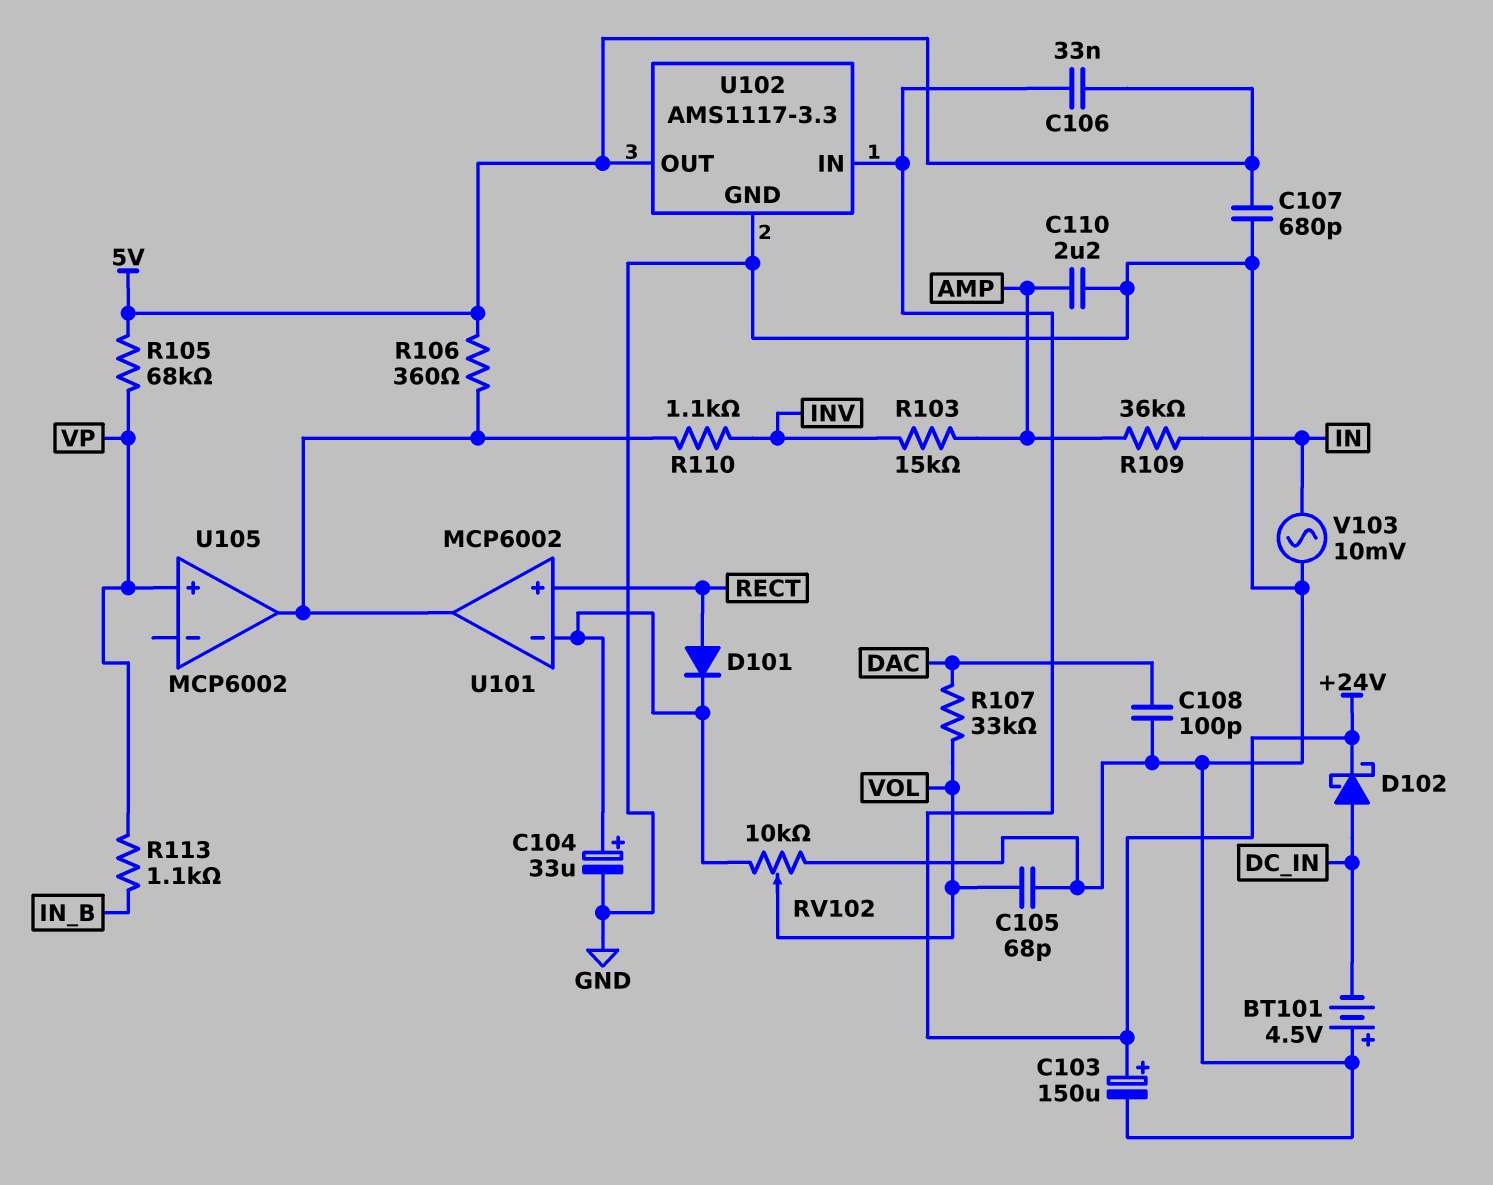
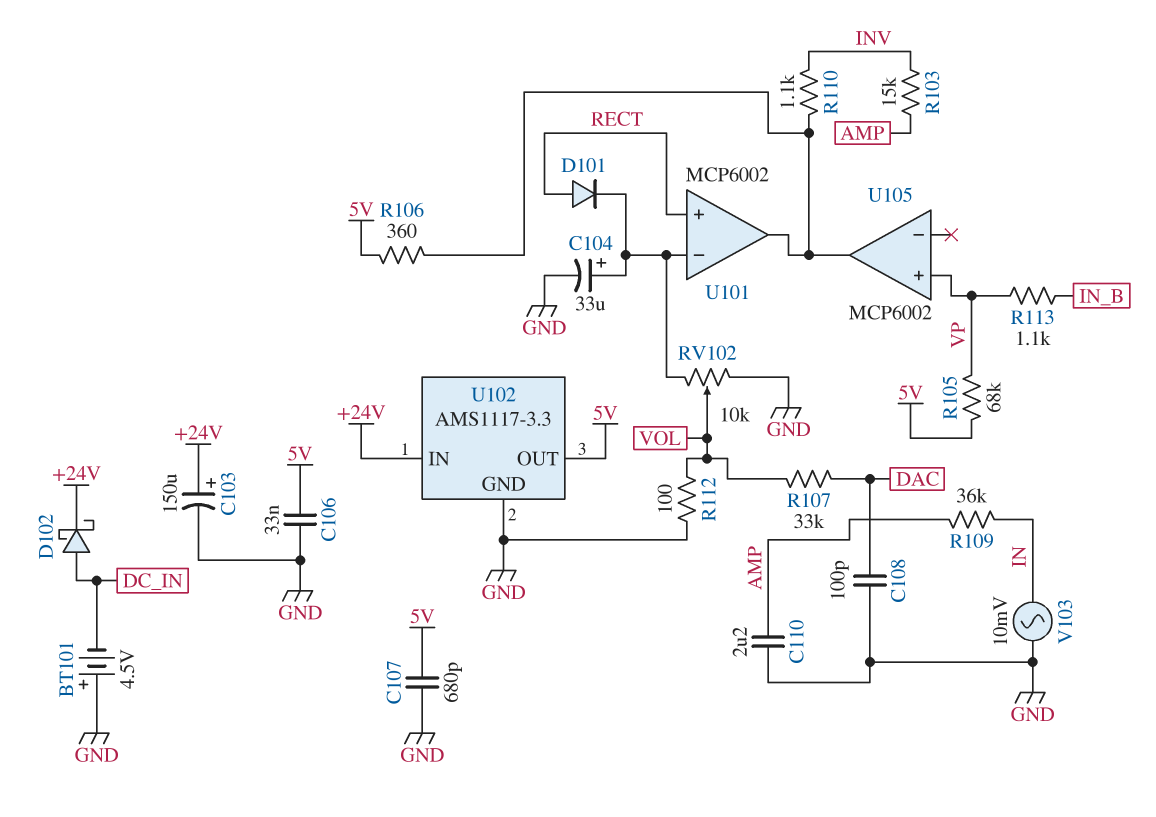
C105: 68pF (GND, VOL) -> none
C106: 33nF (+24V, 5V) -> 33nF (5V, GND)
R112: none -> 100 (GND, VOL)

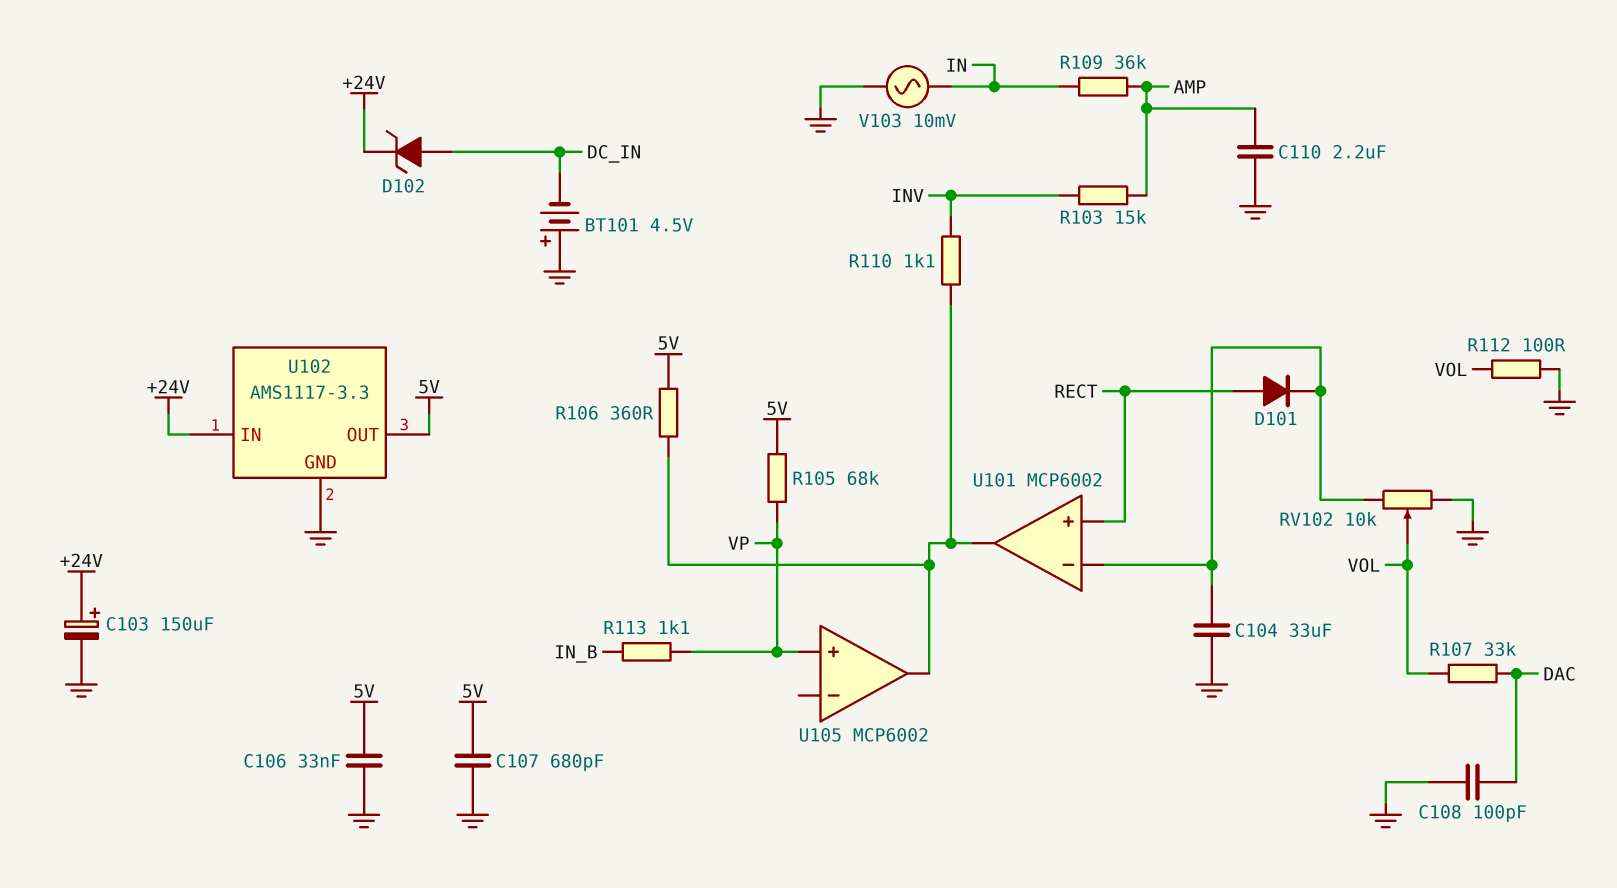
C104: 33uF (plus U101/in-, minus GND) -> 33uF (GND, U101/in-)
D102: schottky (A DC_IN, K +24V) -> zener (A DC_IN, K +24V)

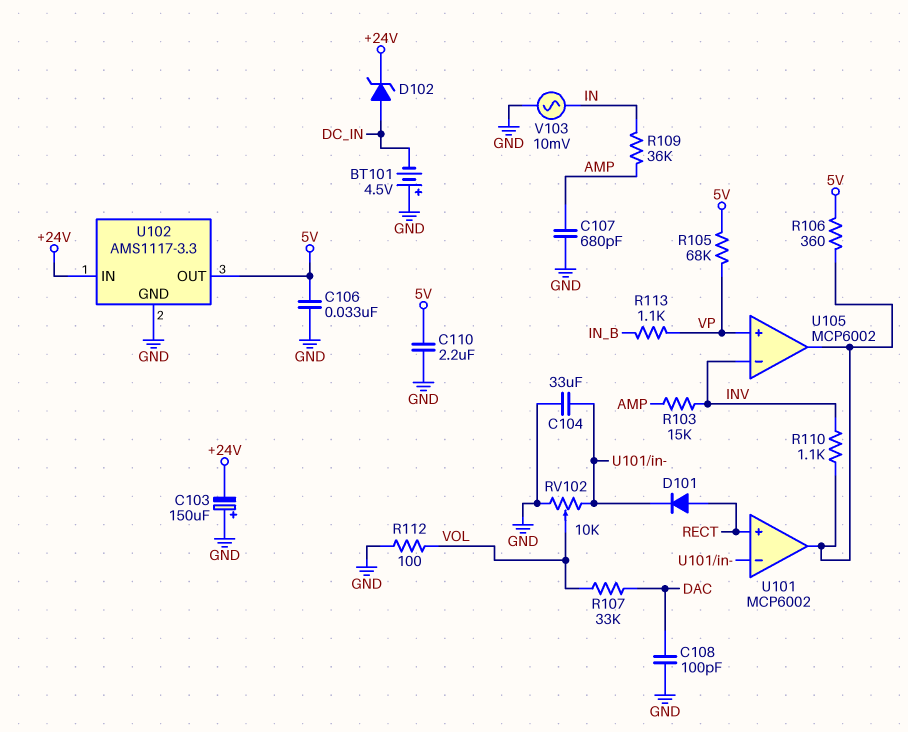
C103: 150uF (plus +24V, minus GND) -> 150uF (plus GND, minus +24V)
C107: 680pF (5V, GND) -> 680pF (AMP, GND)
C110: 2.2uF (AMP, GND) -> 2.2uF (5V, GND)
U105 pin in-: none -> INV

